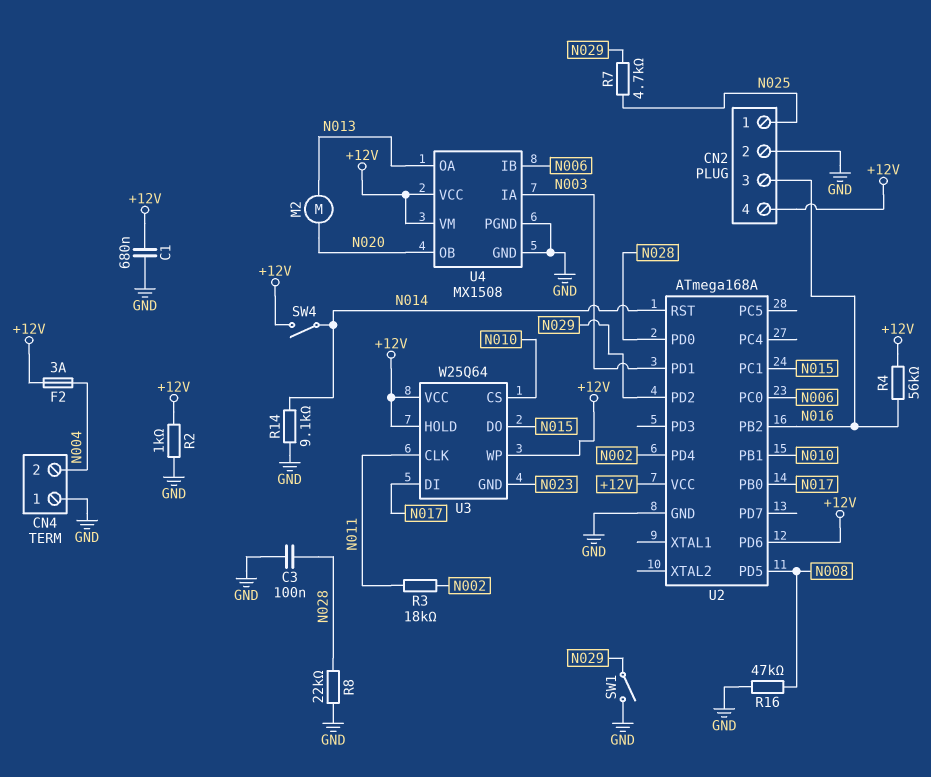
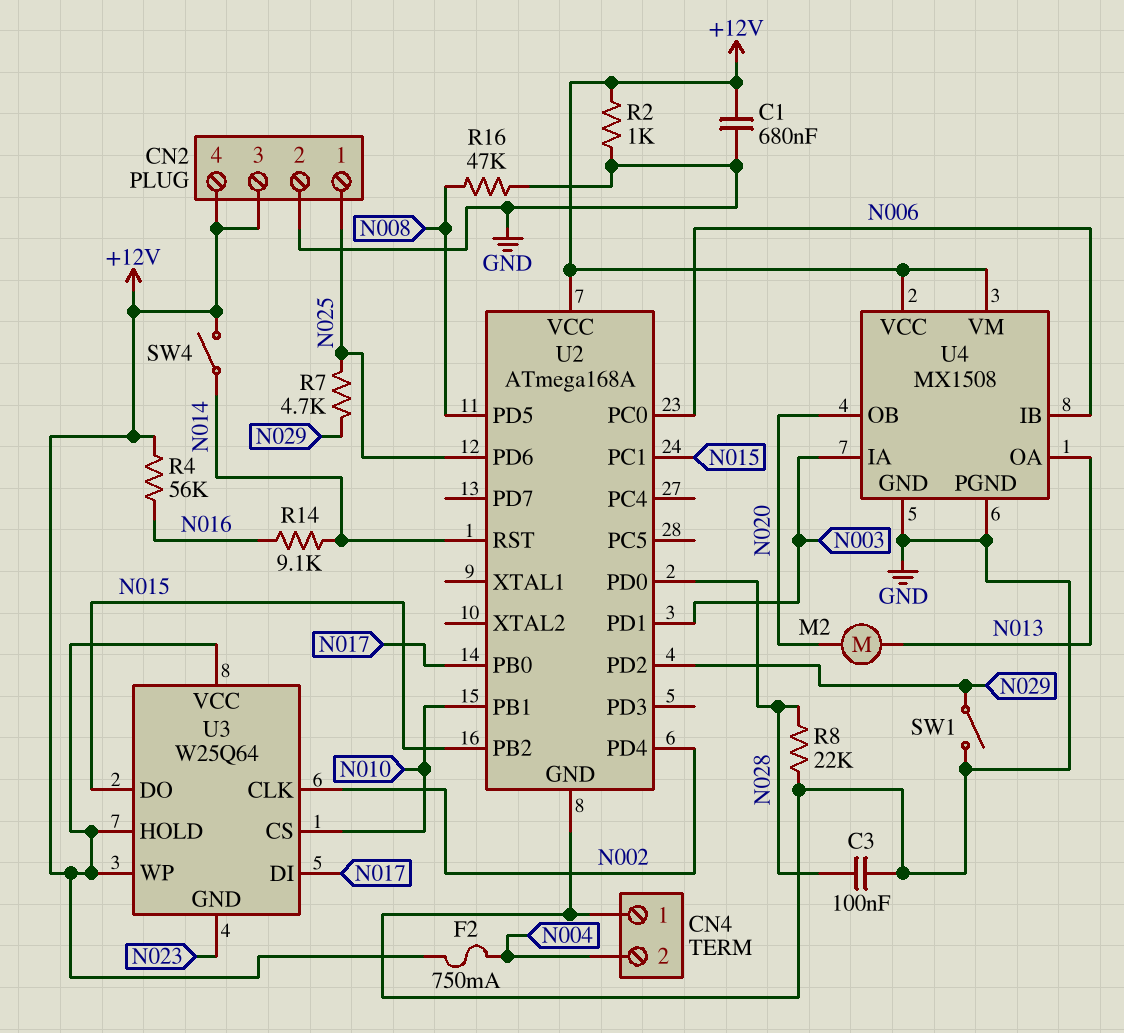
CN2 pin 3: N016 -> +12V
F2: 3A (+12V, N004) -> 750mA (+12V, N004)
R3: 18k (N002, N011) -> none
R14: 9.1k (GND, N014) -> 9.1k (N014, N016)
U2 pin PB2: N016 -> N015
U2 pin PD6: +12V -> N025
U3 pin CLK: N011 -> N002

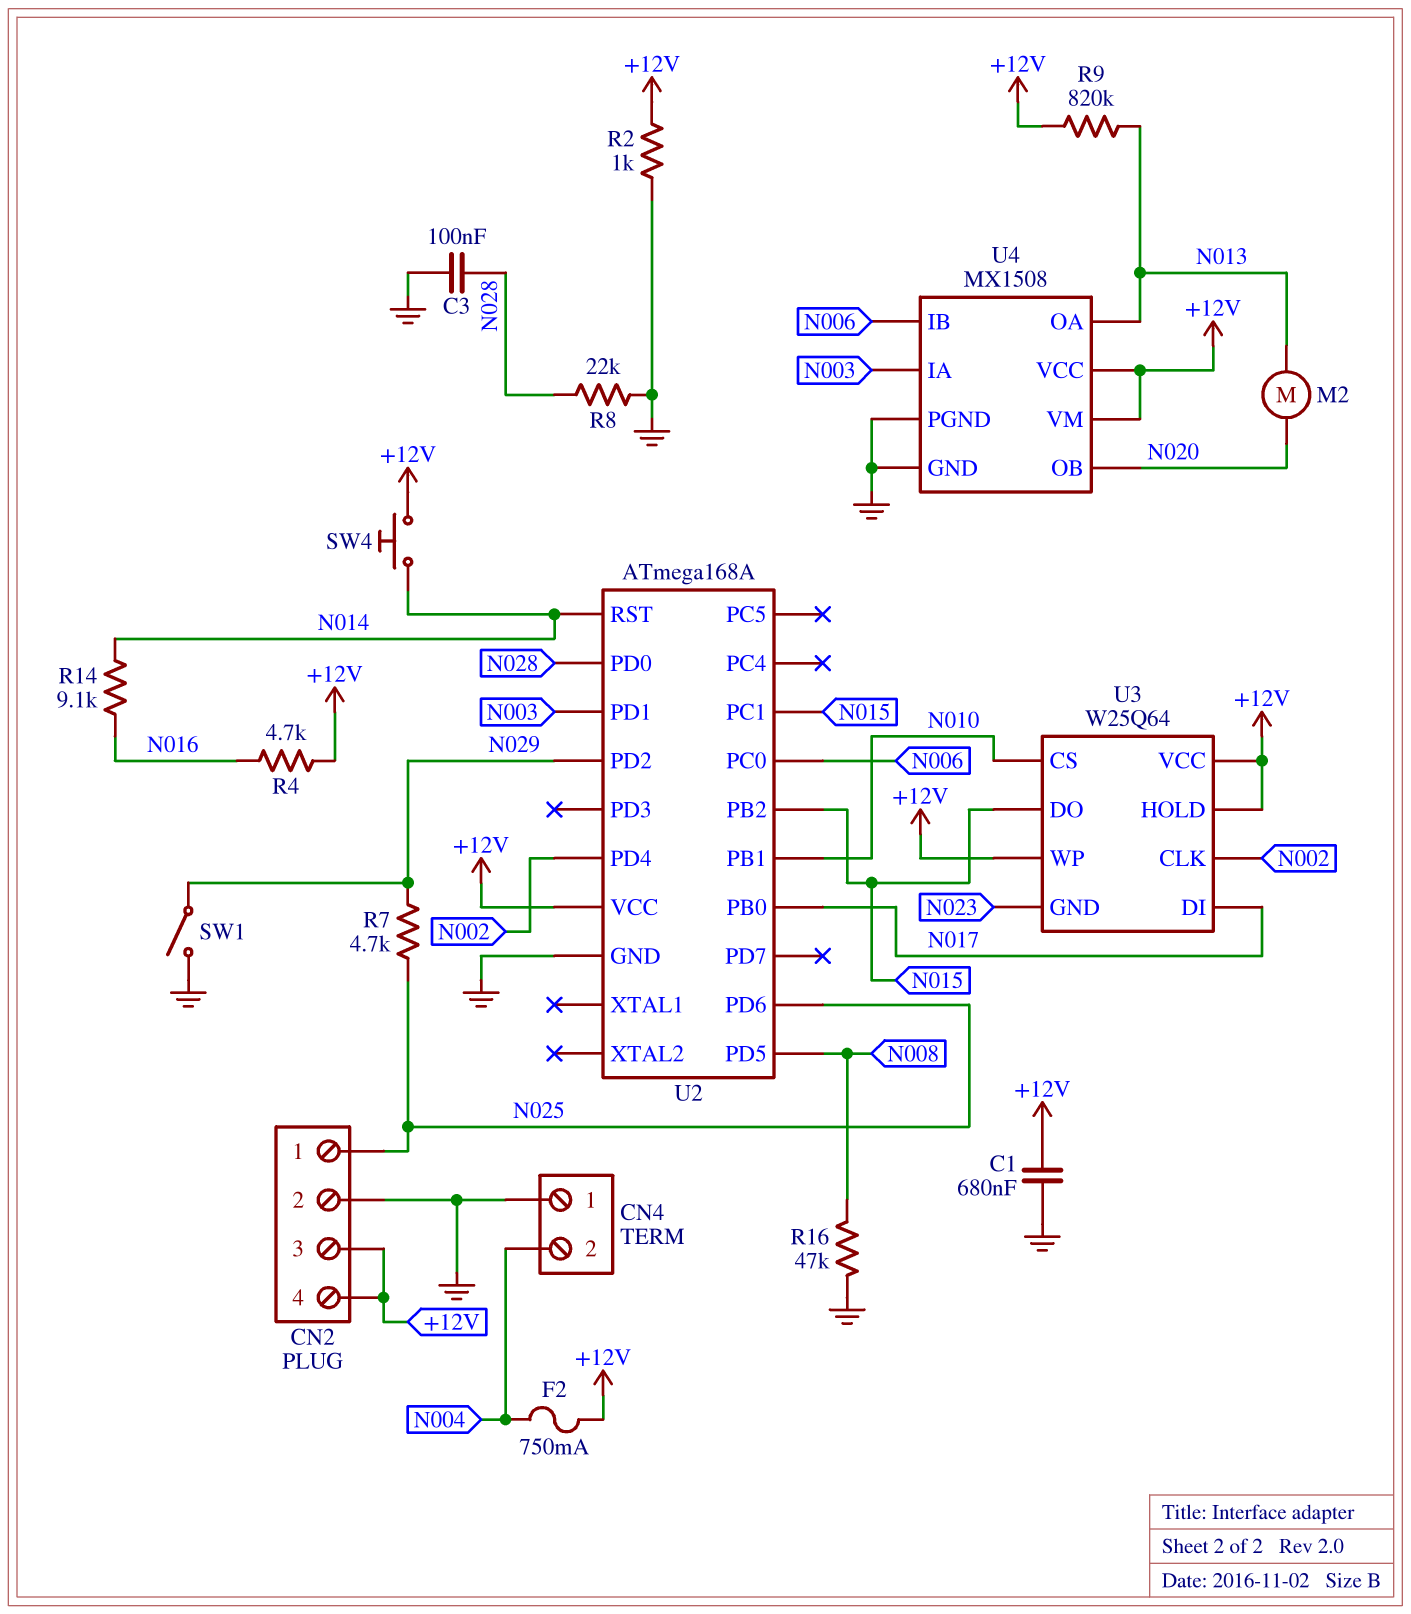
R4: 56k (+12V, N016) -> 4.7k (+12V, N016)
R9: none -> 820k (+12V, N013)
SW4: switch (+12V, N014) -> button (+12V, N014)

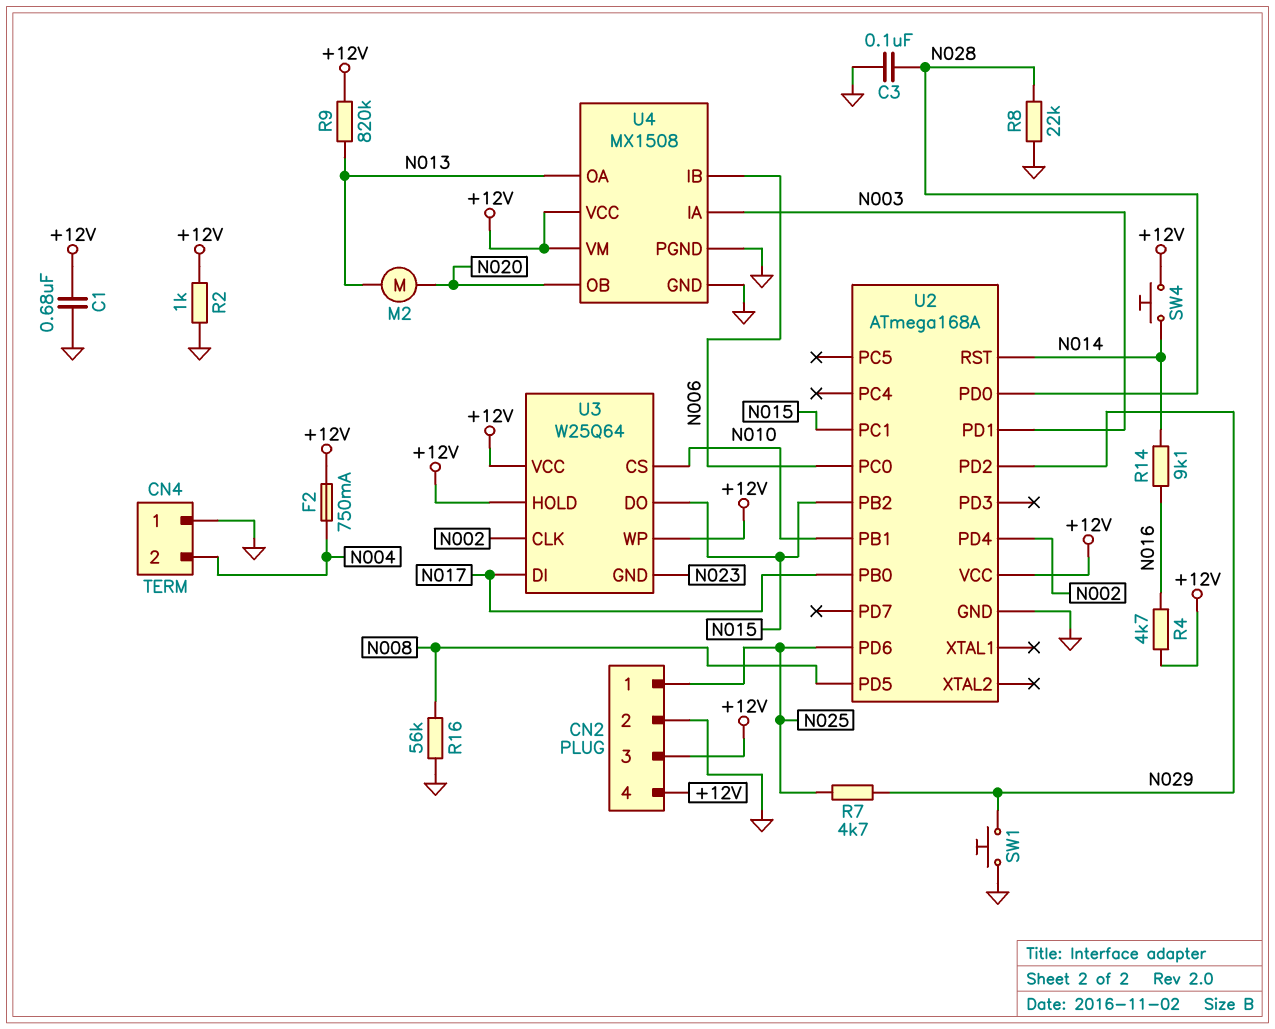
R16: 47k (GND, N008) -> 56k (GND, N008)
SW1: switch (GND, N029) -> button (GND, N029)

